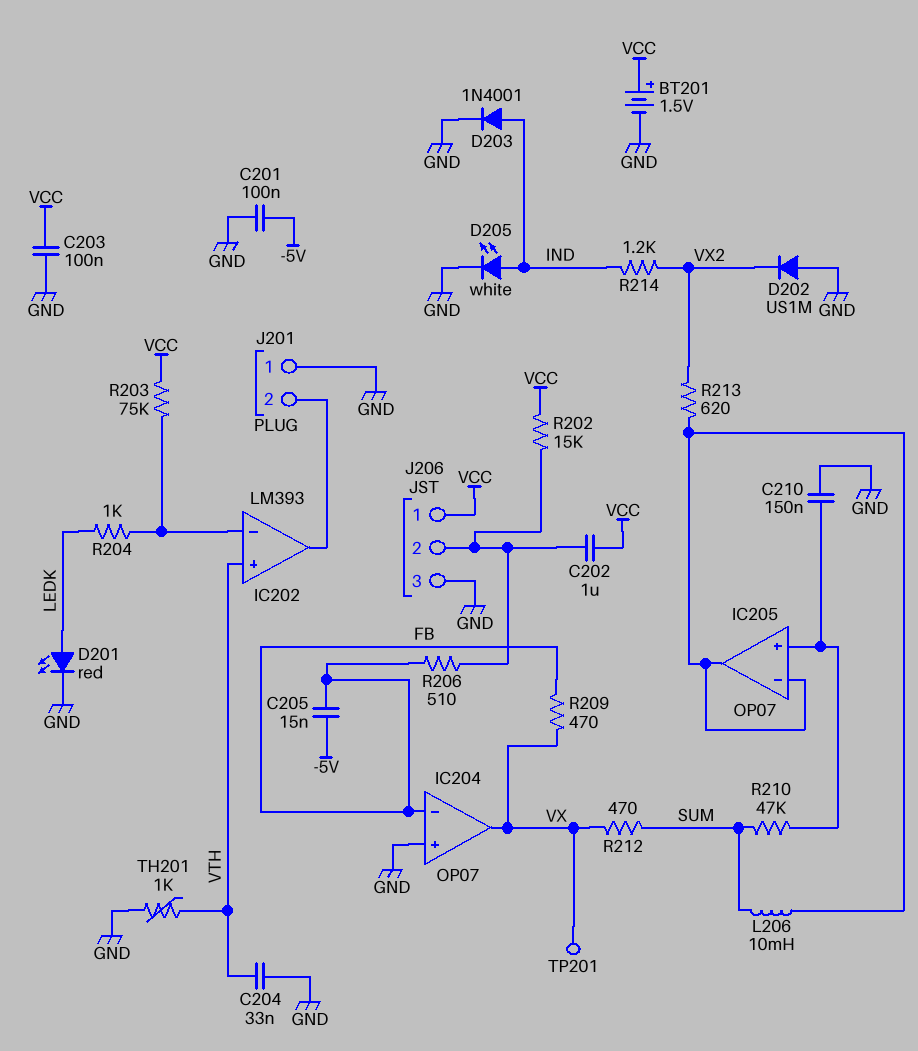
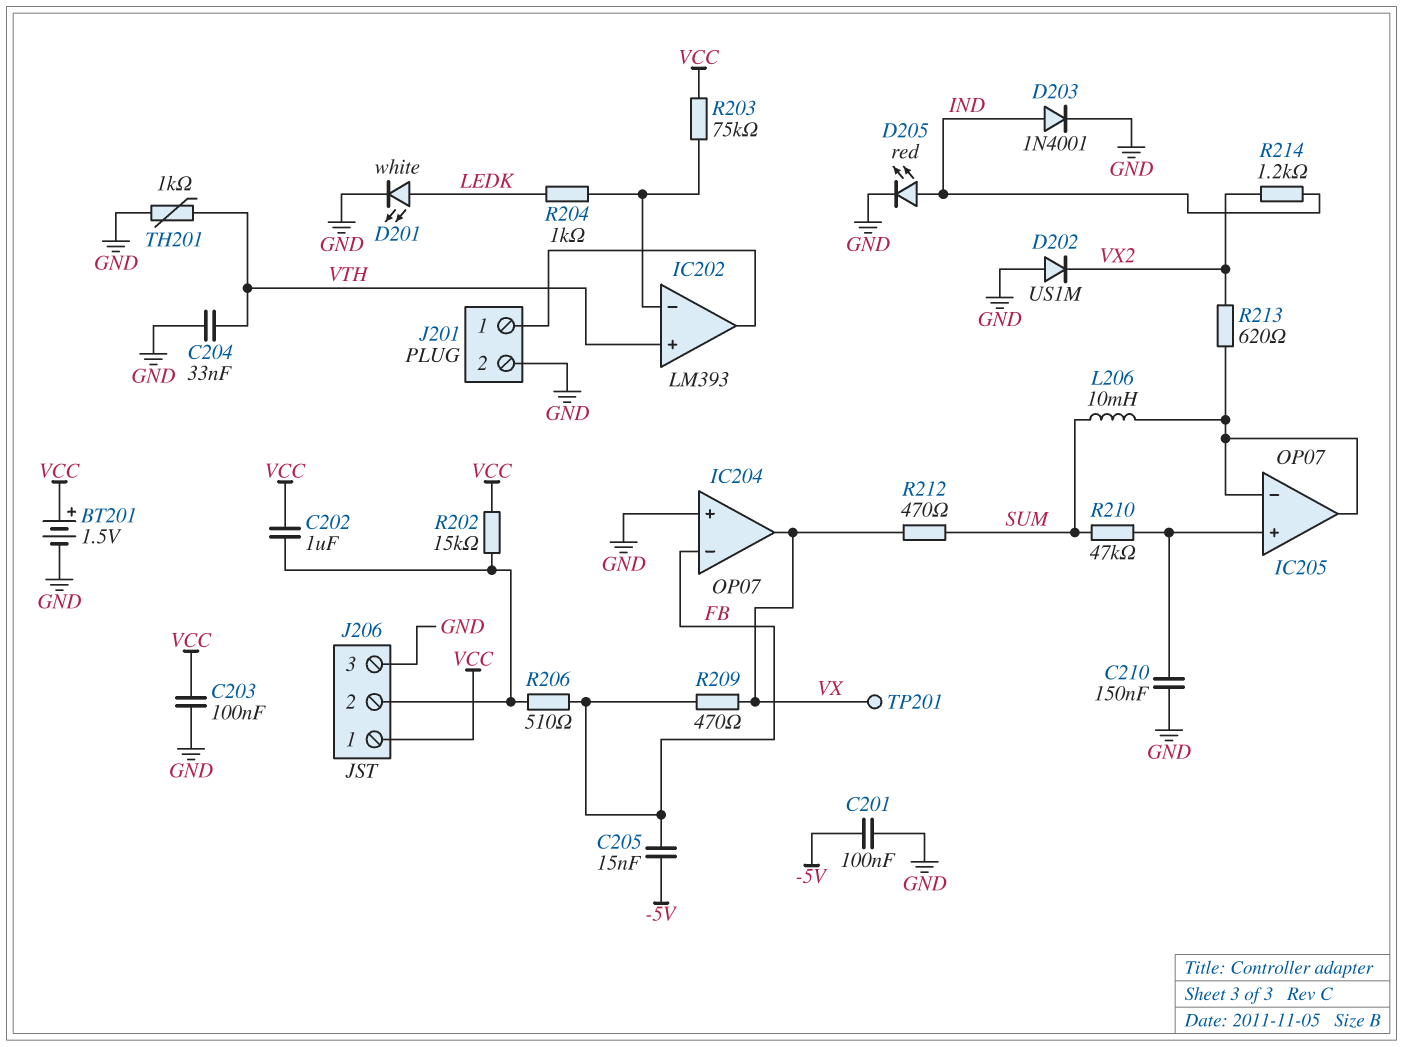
D201: LED red (A LEDK, K GND) -> LED white (A LEDK, K GND)
D205: LED white (A IND, K GND) -> LED red (A IND, K GND)
J201 pin 1: GND -> IC202/out
J201 pin 2: IC202/out -> GND

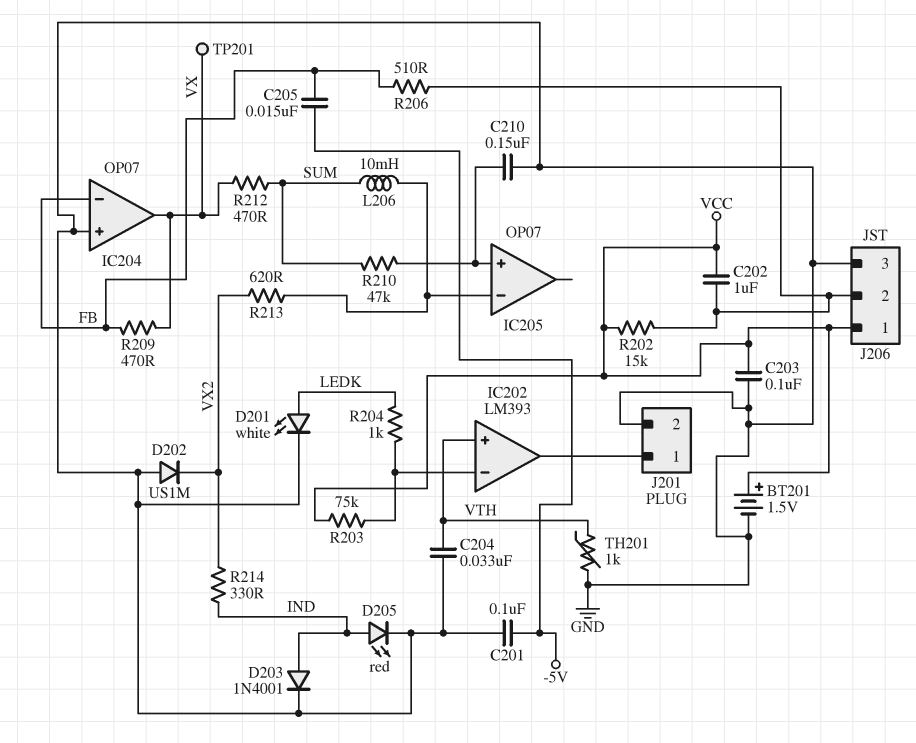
IC205 pin out: IC205/in- -> none
R214: 1.2k (IND, VX2) -> 330 (IND, VX2)

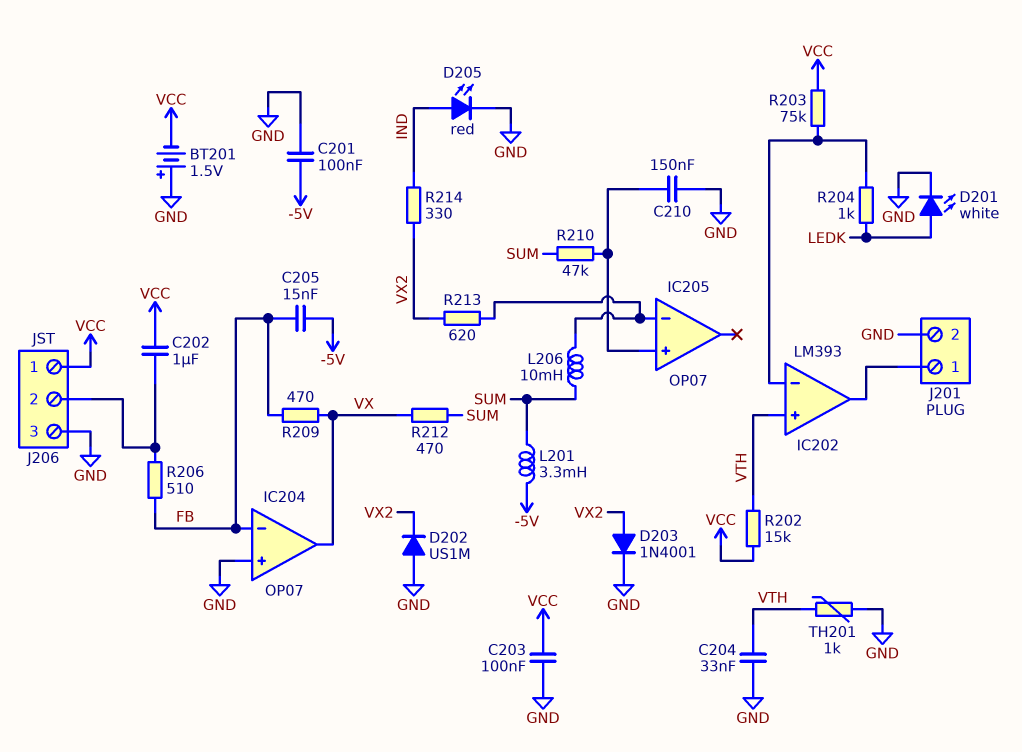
BT201: 1.5V (plus VCC, minus GND) -> 1.5V (plus GND, minus VCC)
D203: diode 1N4001 (A IND, K GND) -> diode 1N4001 (A VX2, K GND)
L201: none -> 3.3mH (-5V, SUM)
R202: 15k (J206/2, VCC) -> 15k (VCC, VTH)
TP201: test point (VX) -> none

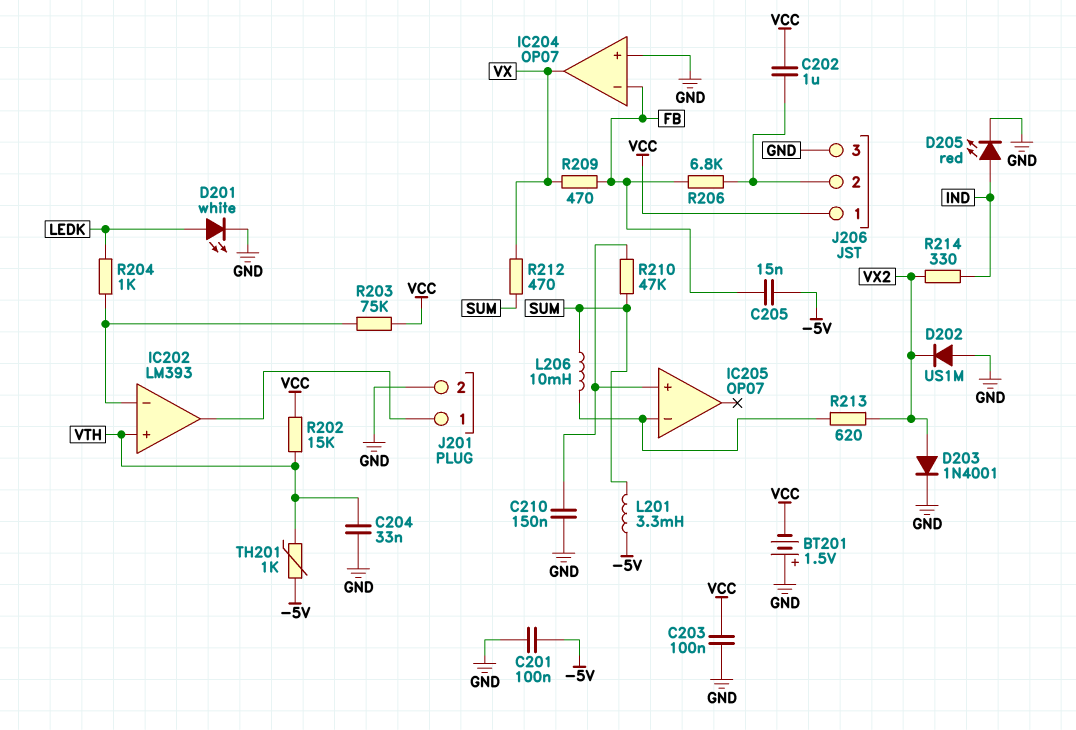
R206: 510 (FB, J206/2) -> 6.8k (FB, J206/2)
TH201: 1k (GND, VTH) -> 1k (-5V, VTH)

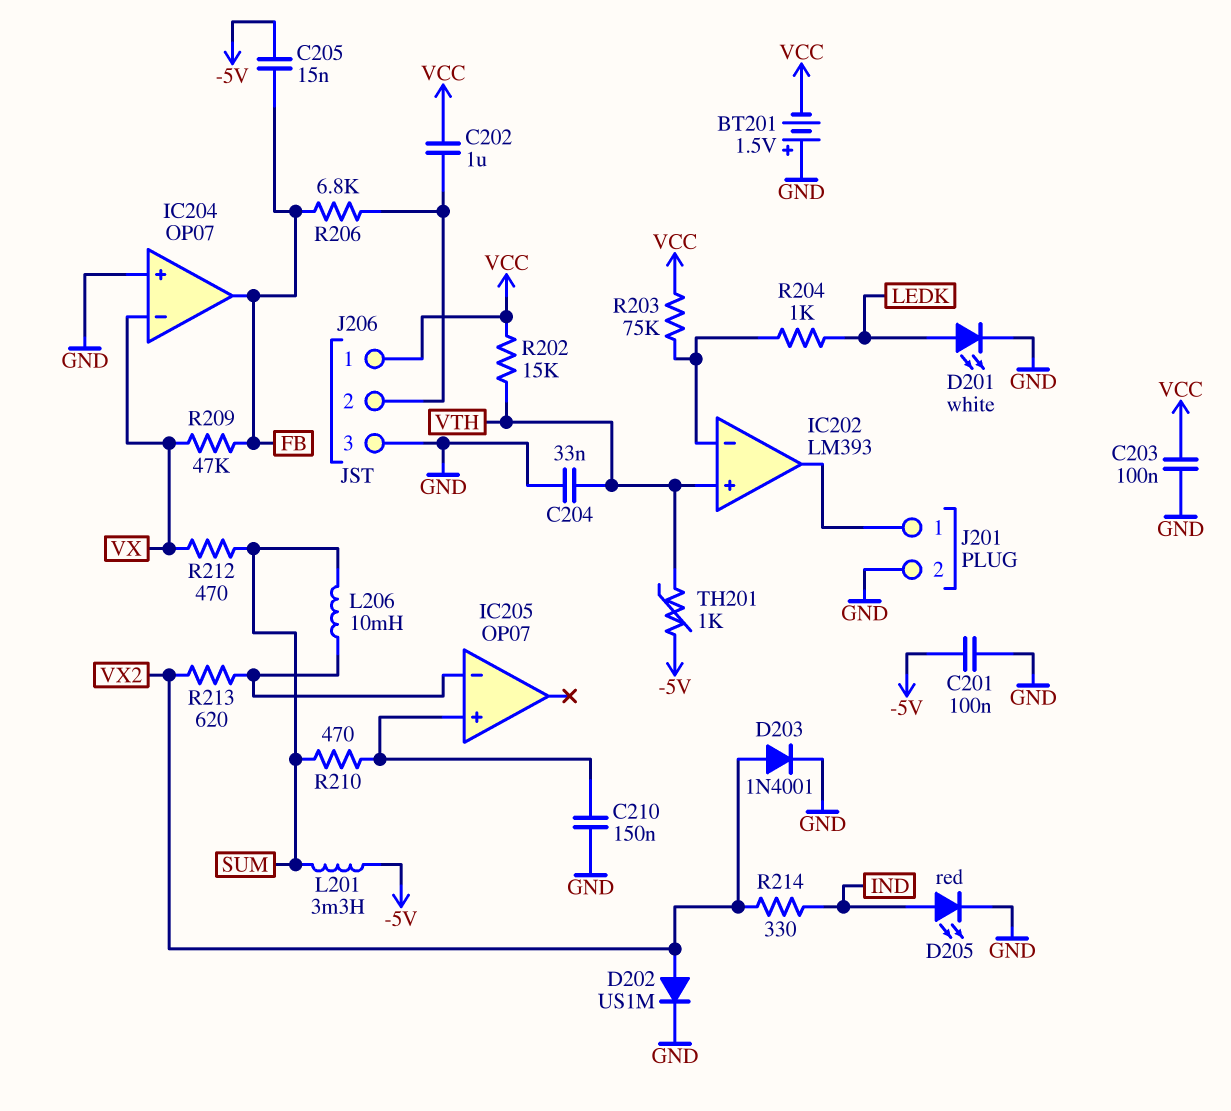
D202: diode US1M (A GND, K VX2) -> diode US1M (A VX2, K GND)
IC204 pin in-: FB -> VX
IC204 pin out: VX -> FB
R209: 470 (FB, VX) -> 47k (FB, VX)
R210: 47k (IC205/in+, SUM) -> 470 (IC205/in+, SUM)

